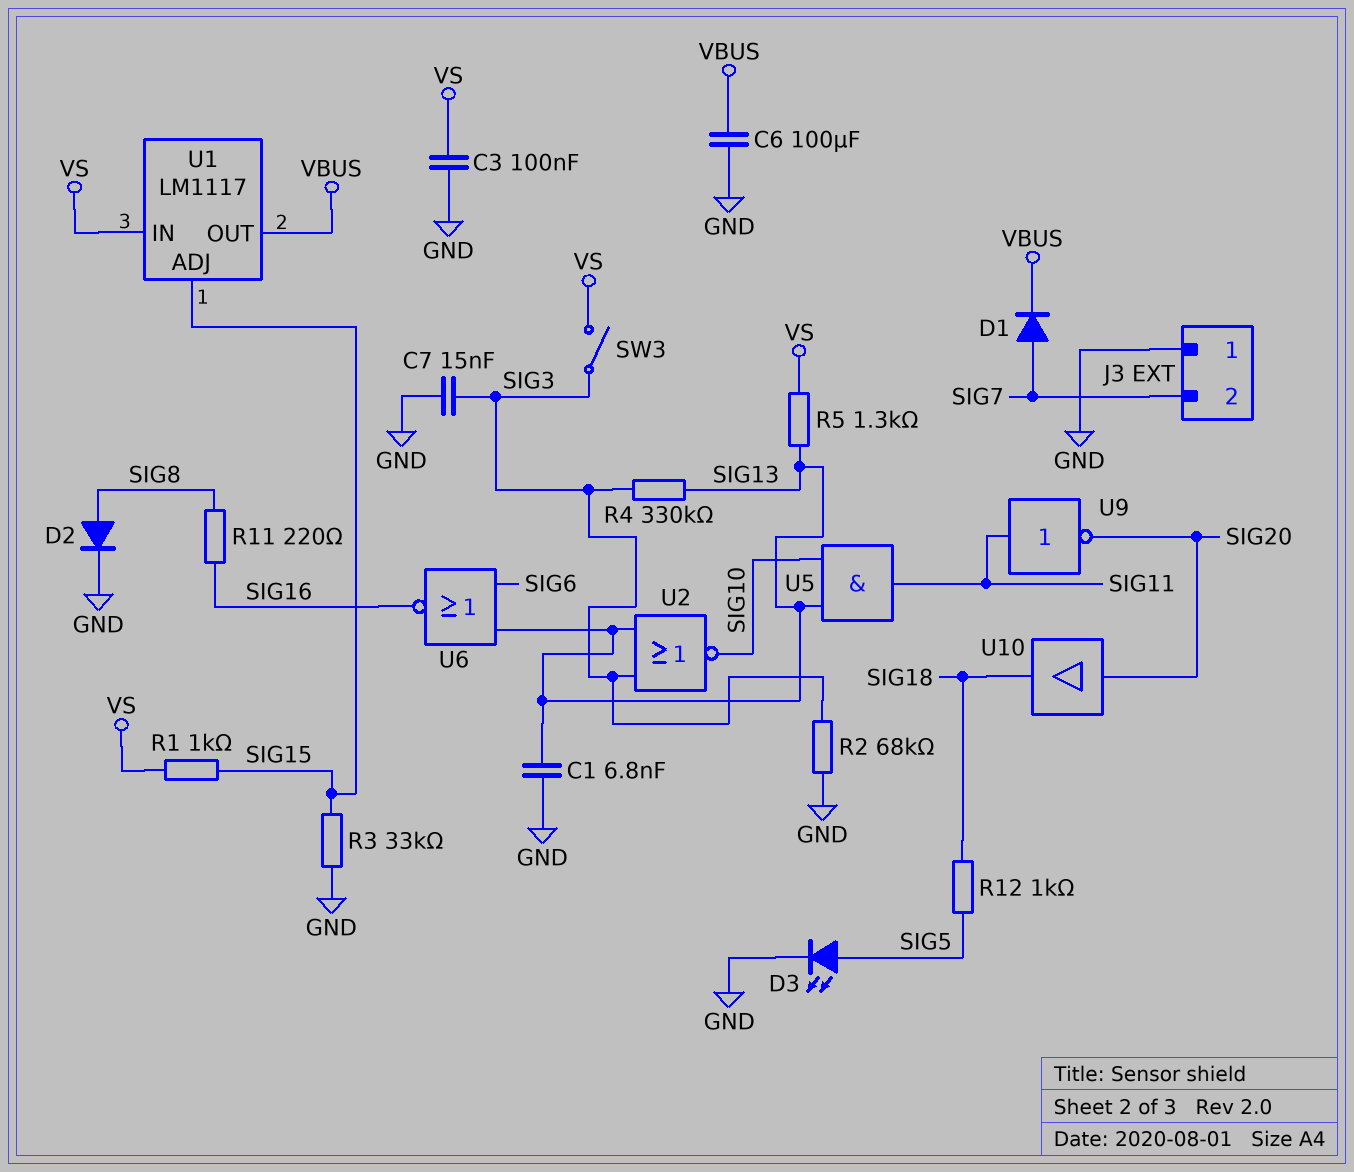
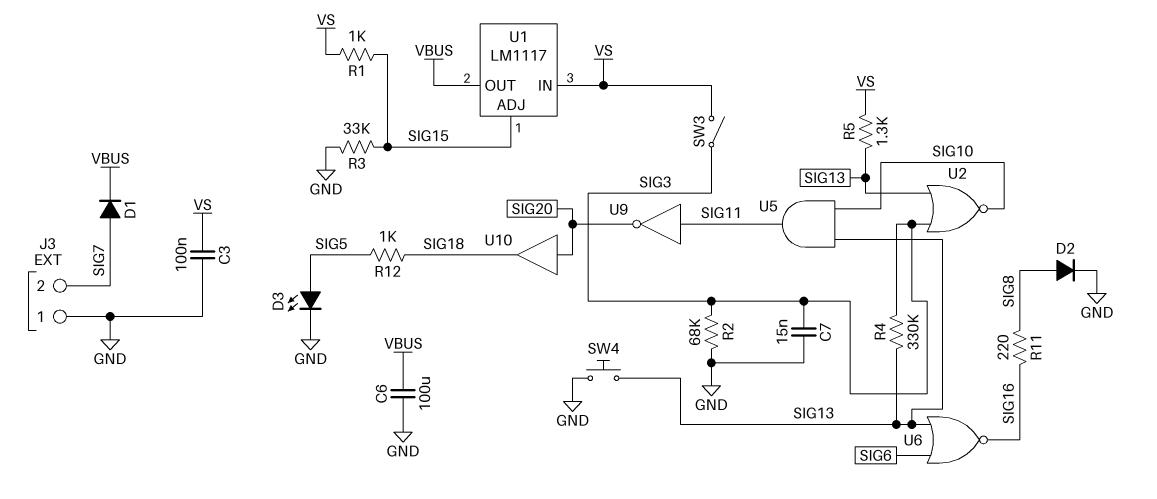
C1: 6.8nF (GND, SIG13) -> none
SW4: none -> button (GND, SIG13)

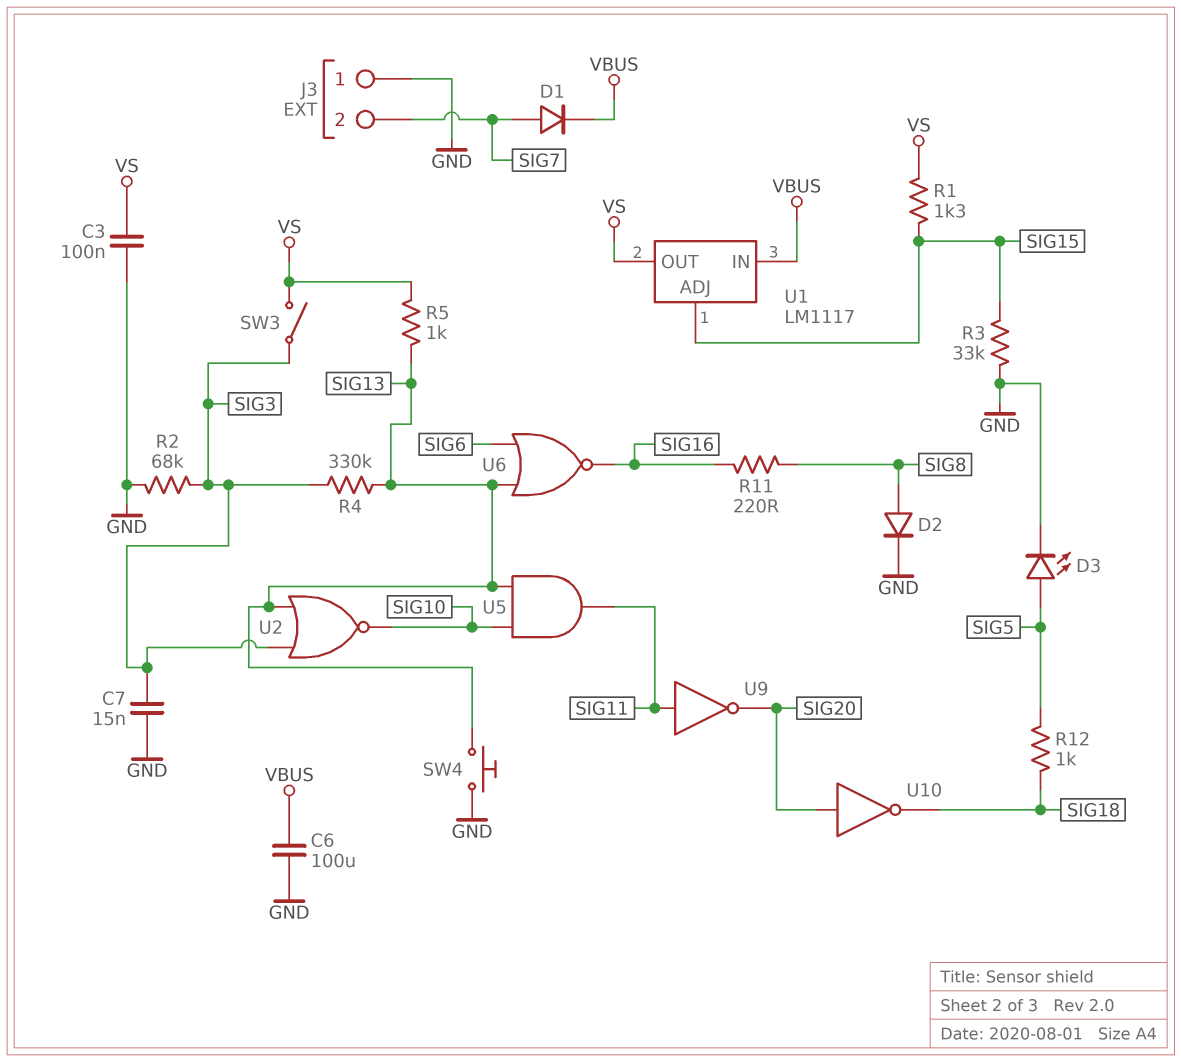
R1: 1k (SIG15, VS) -> 1.3k (SIG15, VS)
R5: 1.3k (SIG13, VS) -> 1k (SIG13, VS)
U1 pin IN: VS -> VBUS
U1 pin OUT: VBUS -> VS
U10: buffer (in SIG20, out SIG18) -> NOT (in SIG20, out SIG18)

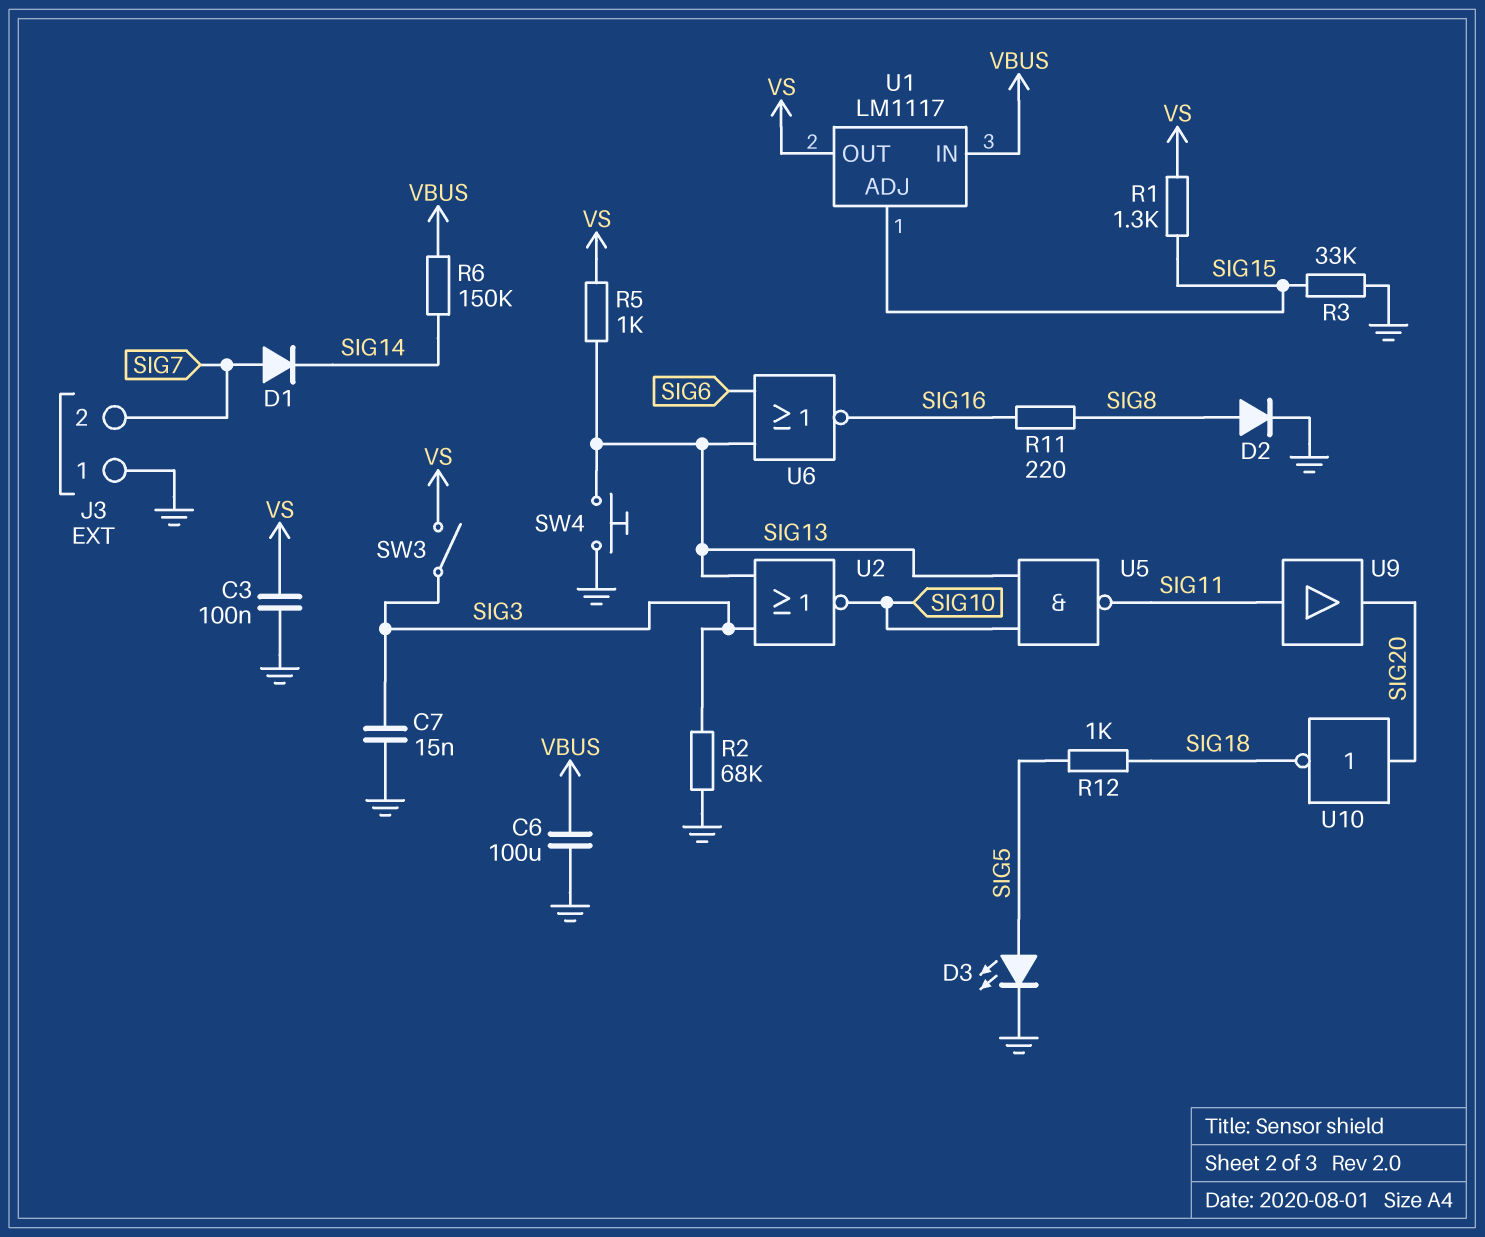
D1: diode (A SIG7, K VBUS) -> diode (A SIG7, K SIG14)
R4: 330k (SIG3, SIG13) -> none
R6: none -> 150k (SIG14, VBUS)
U5: AND (in SIG10, in SIG13, out SIG11) -> NAND (in SIG10, in SIG13, out SIG11)
U9: NOT (in SIG11, out SIG20) -> buffer (in SIG11, out SIG20)

